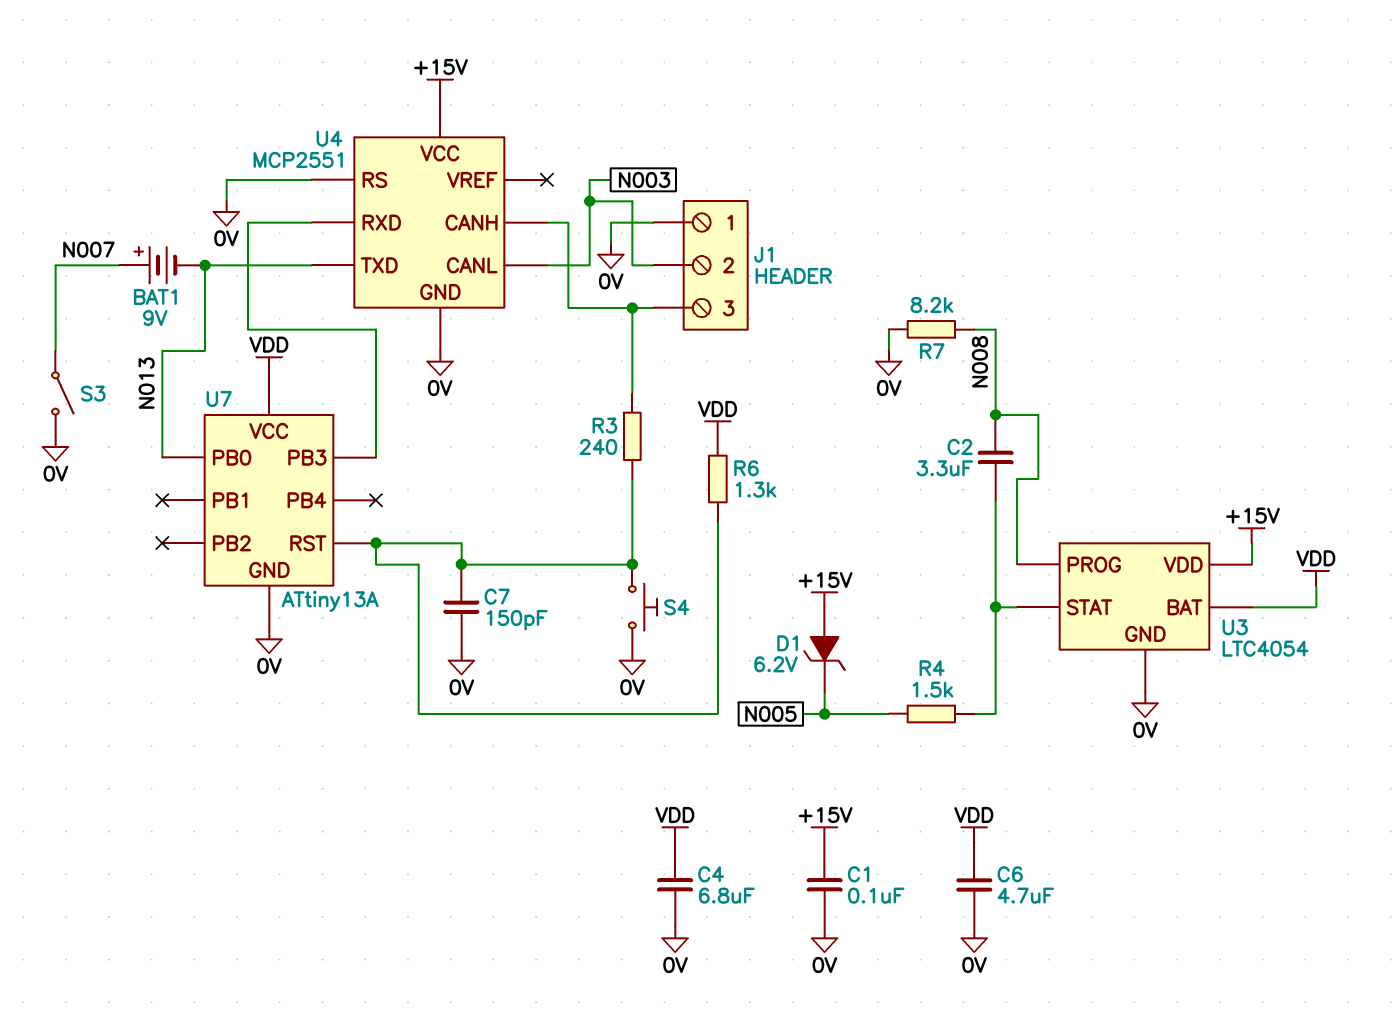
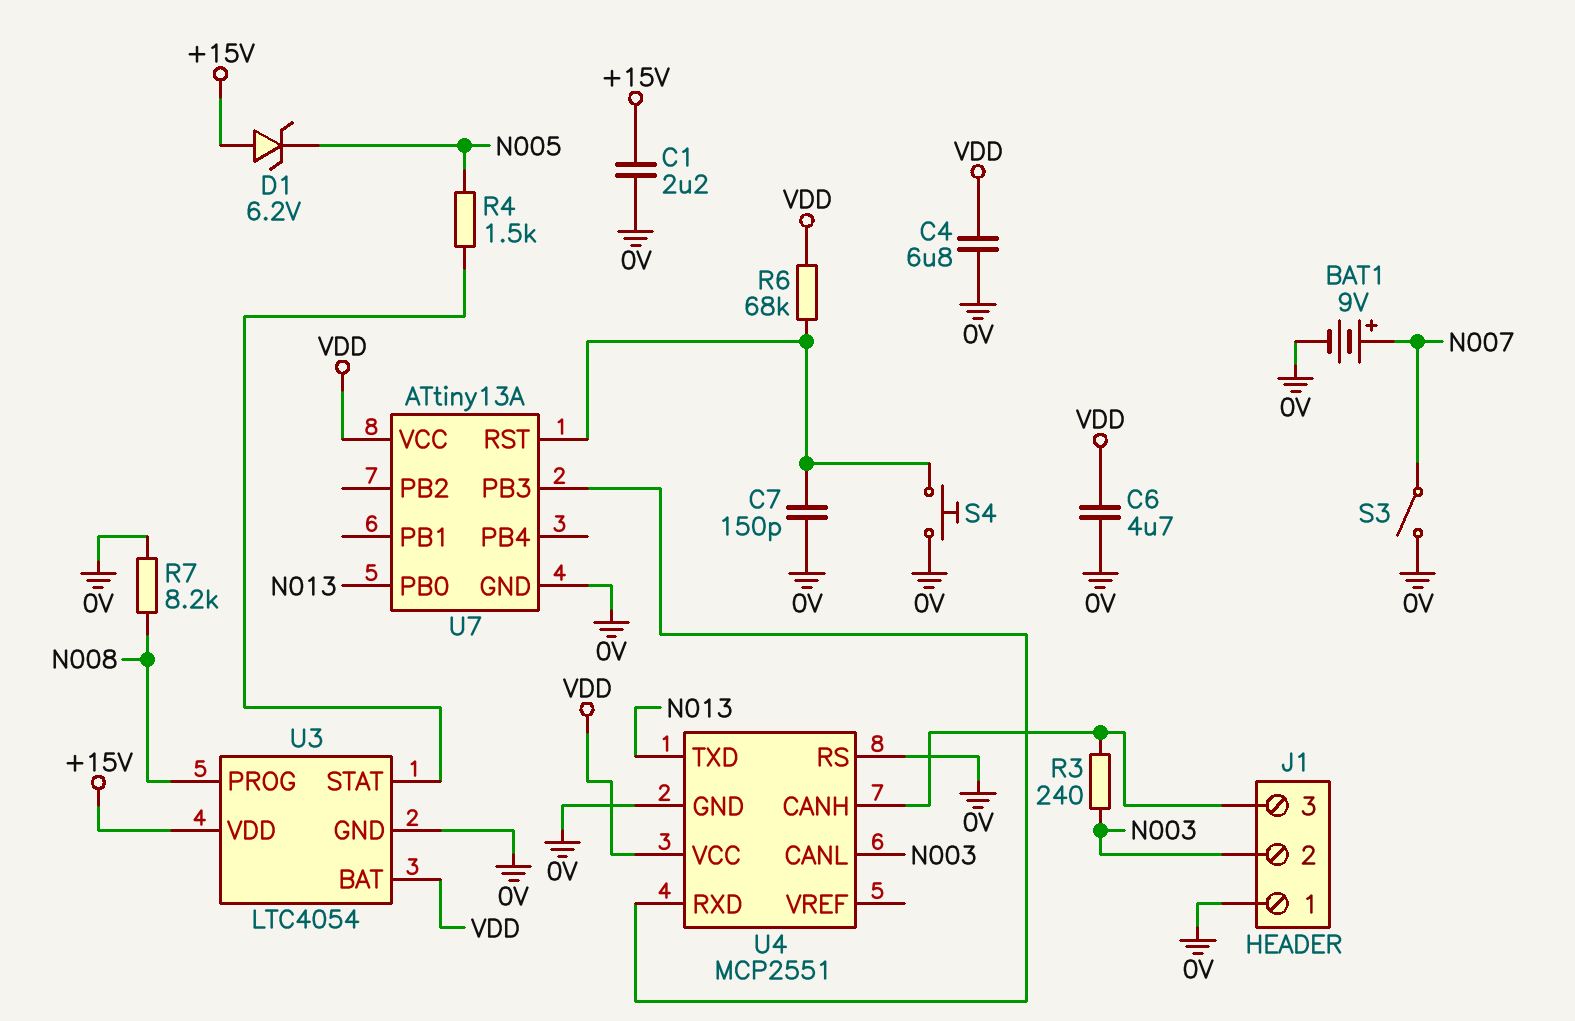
BAT1: 9V (plus N007, minus N013) -> 9V (plus N007, minus 0V)
C1: 100nF (+15V, 0V) -> 2.2uF (+15V, 0V)
C2: 3.3uF (N008, U3/STAT) -> none
R3: 240 (J1/3, U7/RST) -> 240 (J1/3, N003)
R6: 1.3k (U7/RST, VDD) -> 68k (U7/RST, VDD)
U4 pin VCC: +15V -> VDD

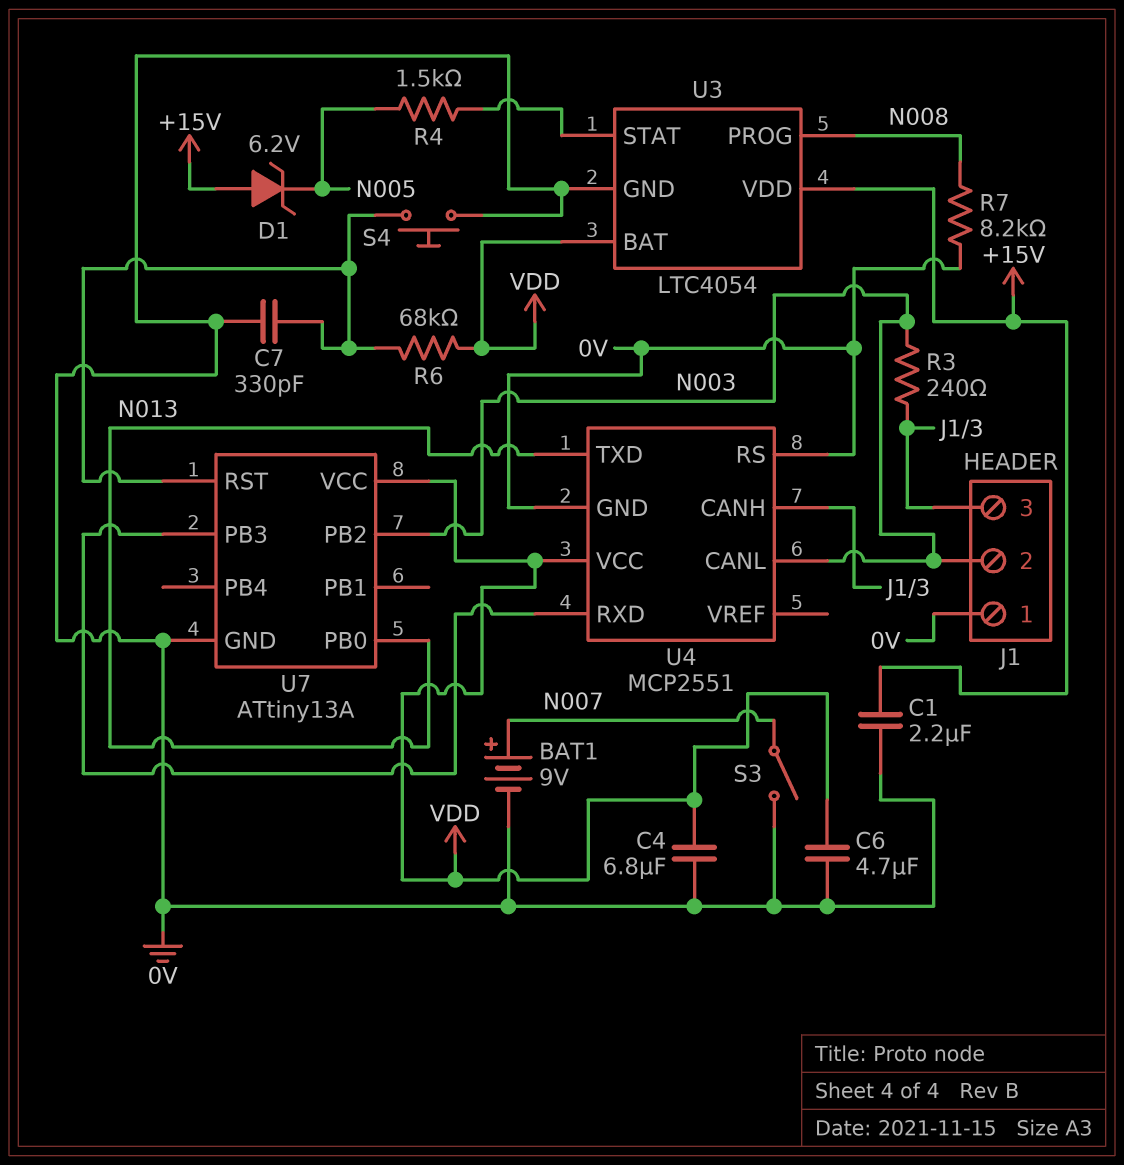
C7: 150pF (0V, U7/RST) -> 330pF (0V, U7/RST)
U7 pin PB2: none -> N003

